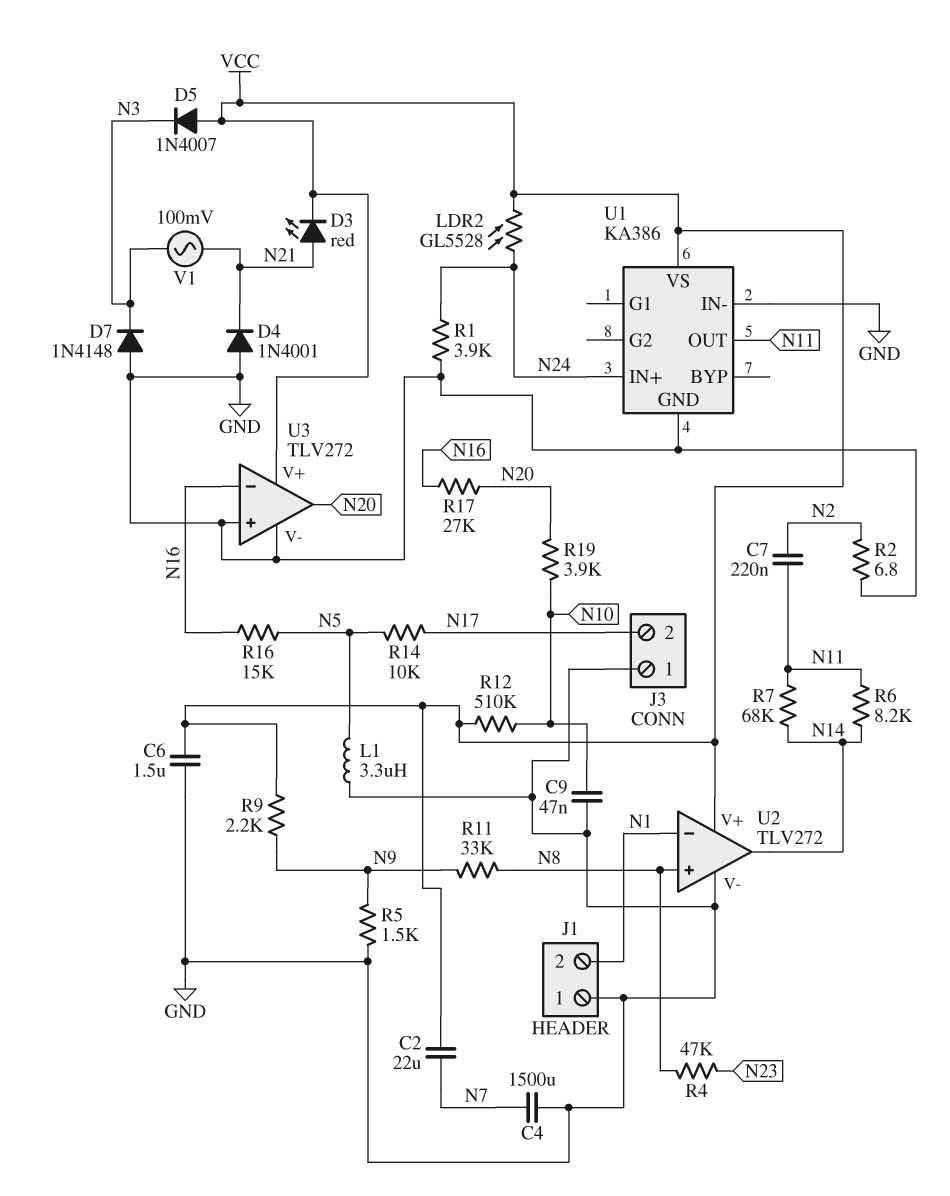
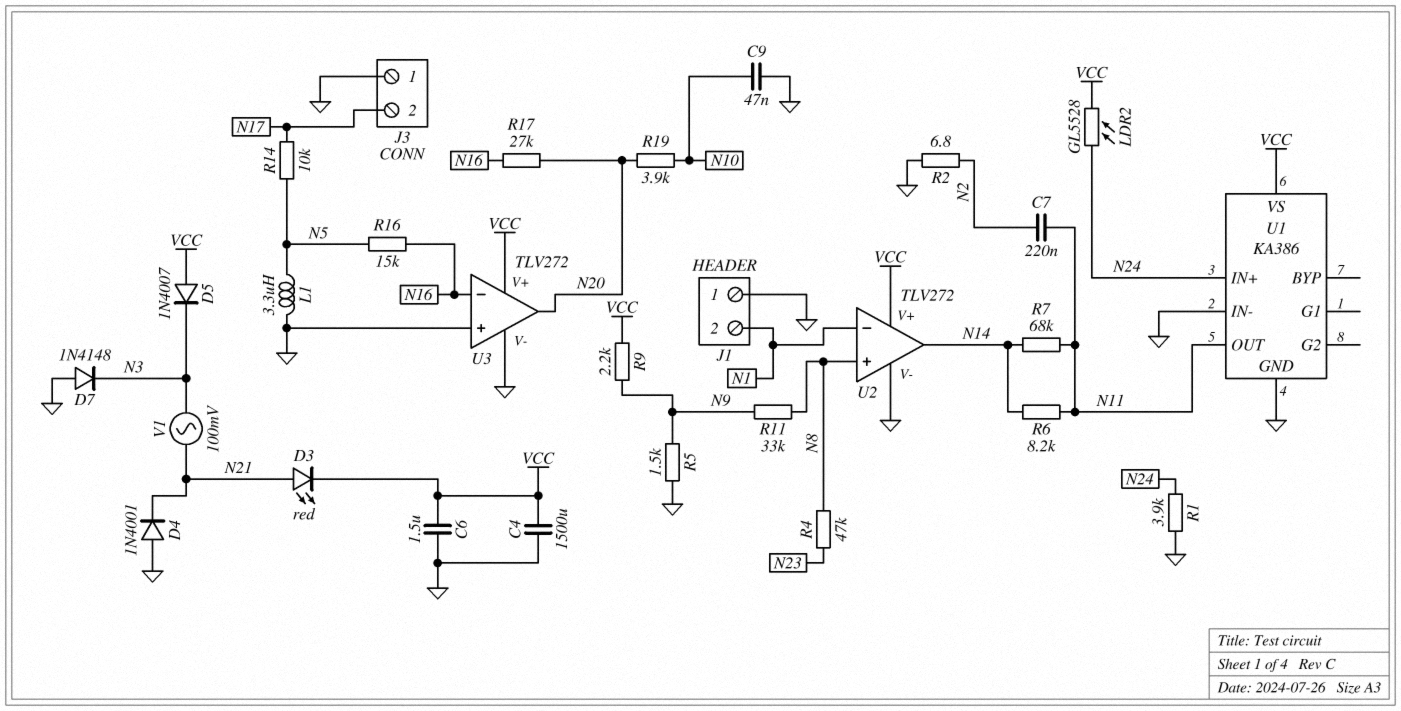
C2: 22uF (N7, VCC) -> none
C4: 1500uF (GND, N7) -> 1500uF (GND, VCC)
R12: 510k (N10, VCC) -> none

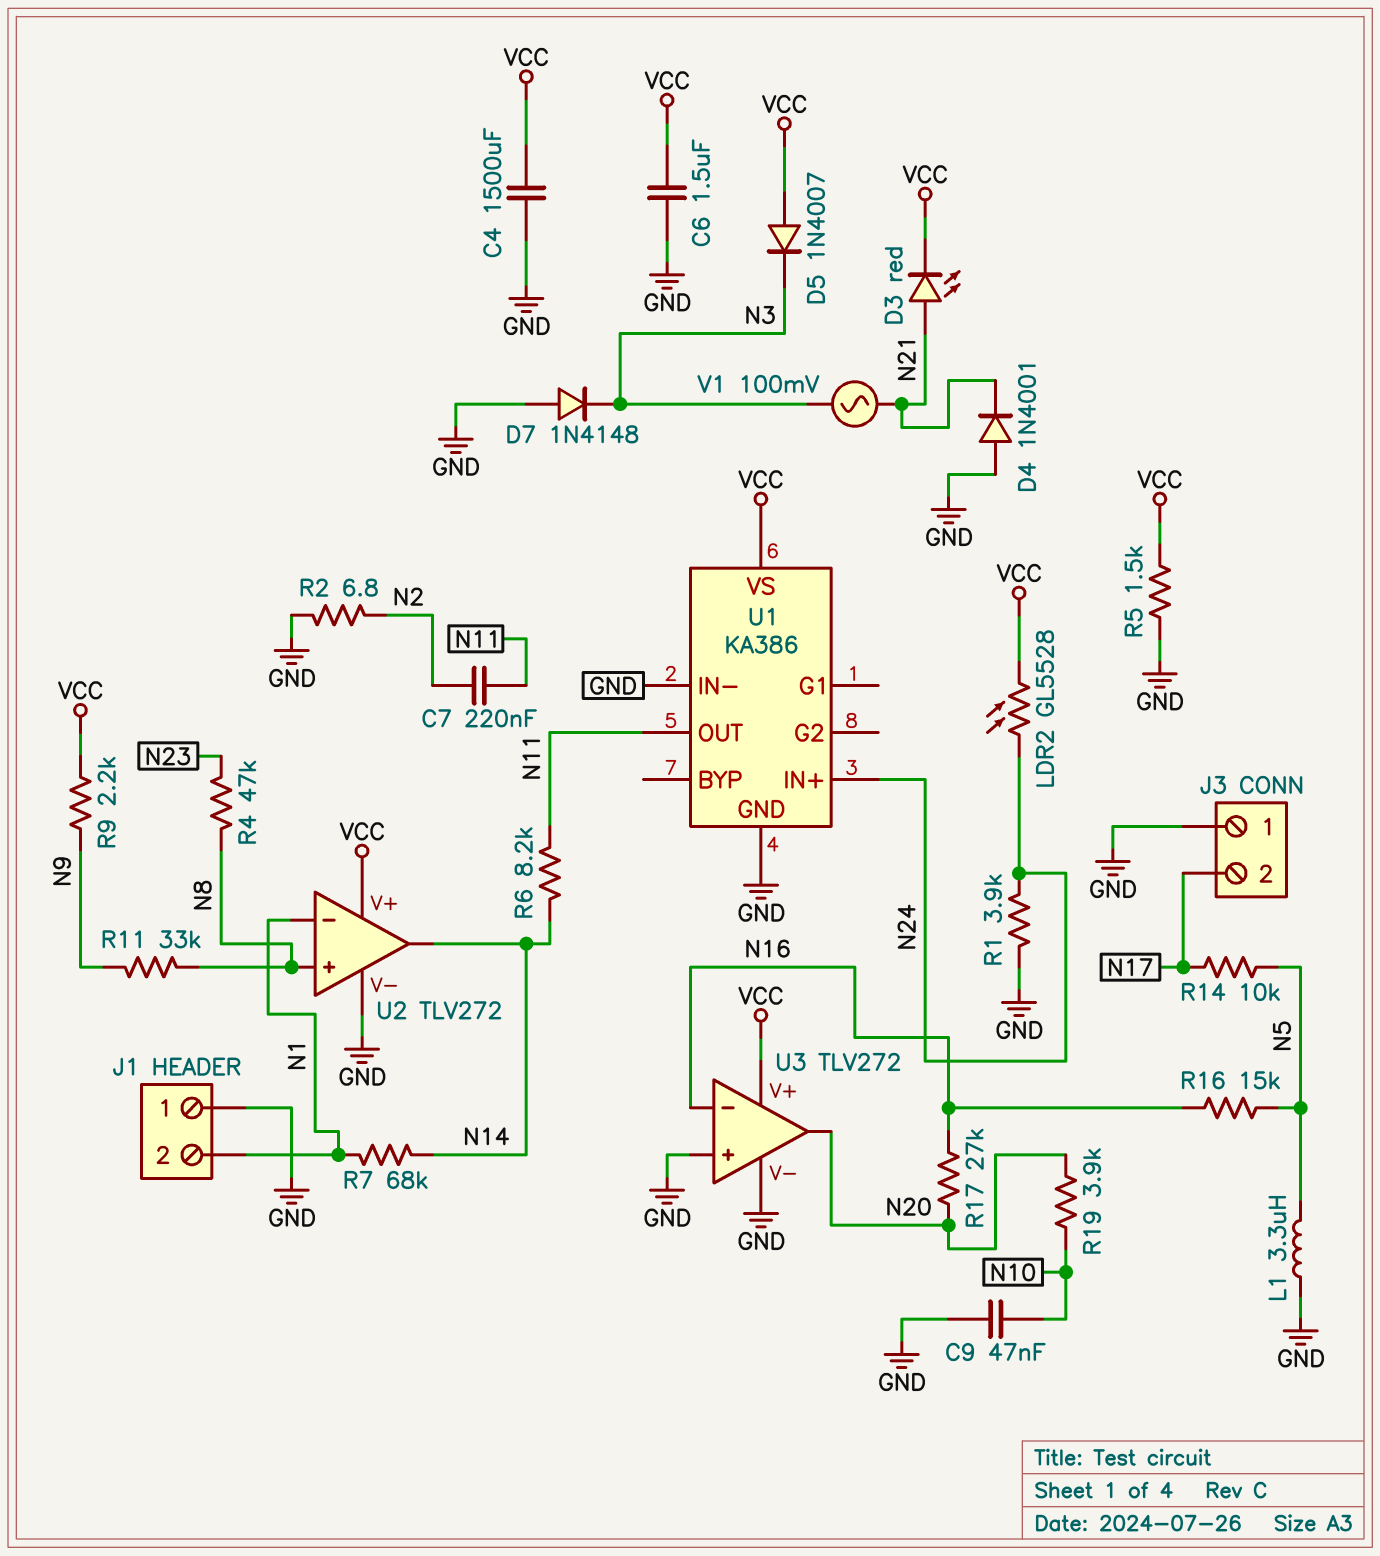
R5: 1.5k (GND, N9) -> 1.5k (GND, VCC)
R7: 68k (N11, N14) -> 68k (N1, N14)

